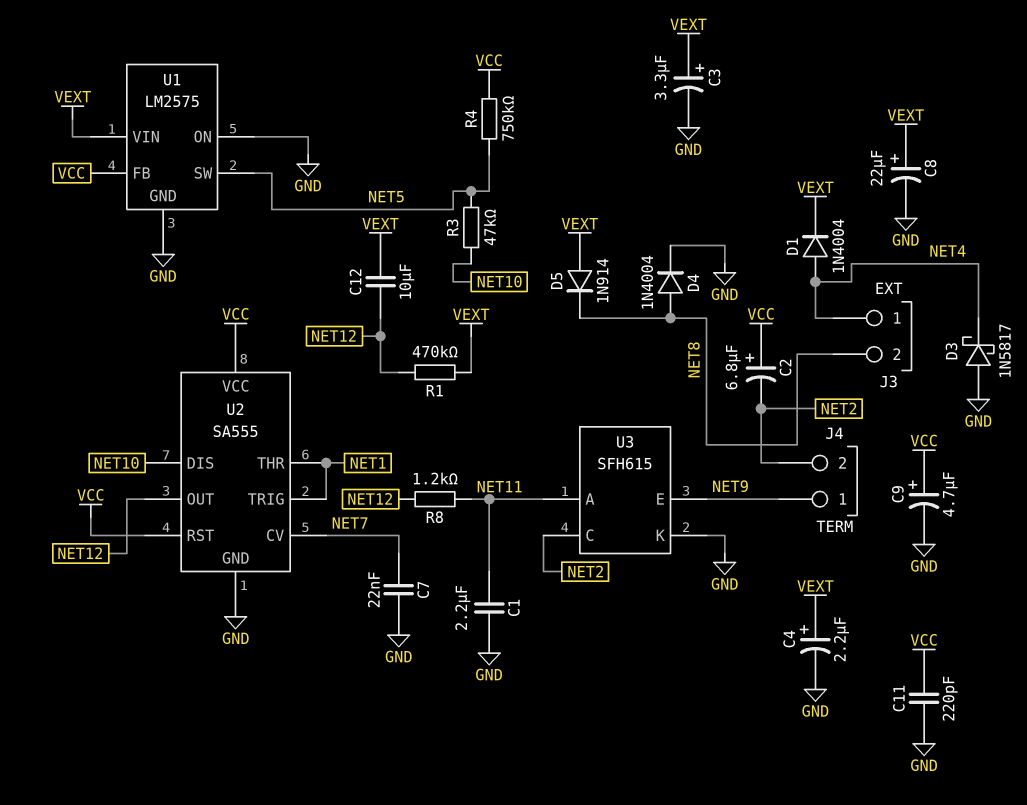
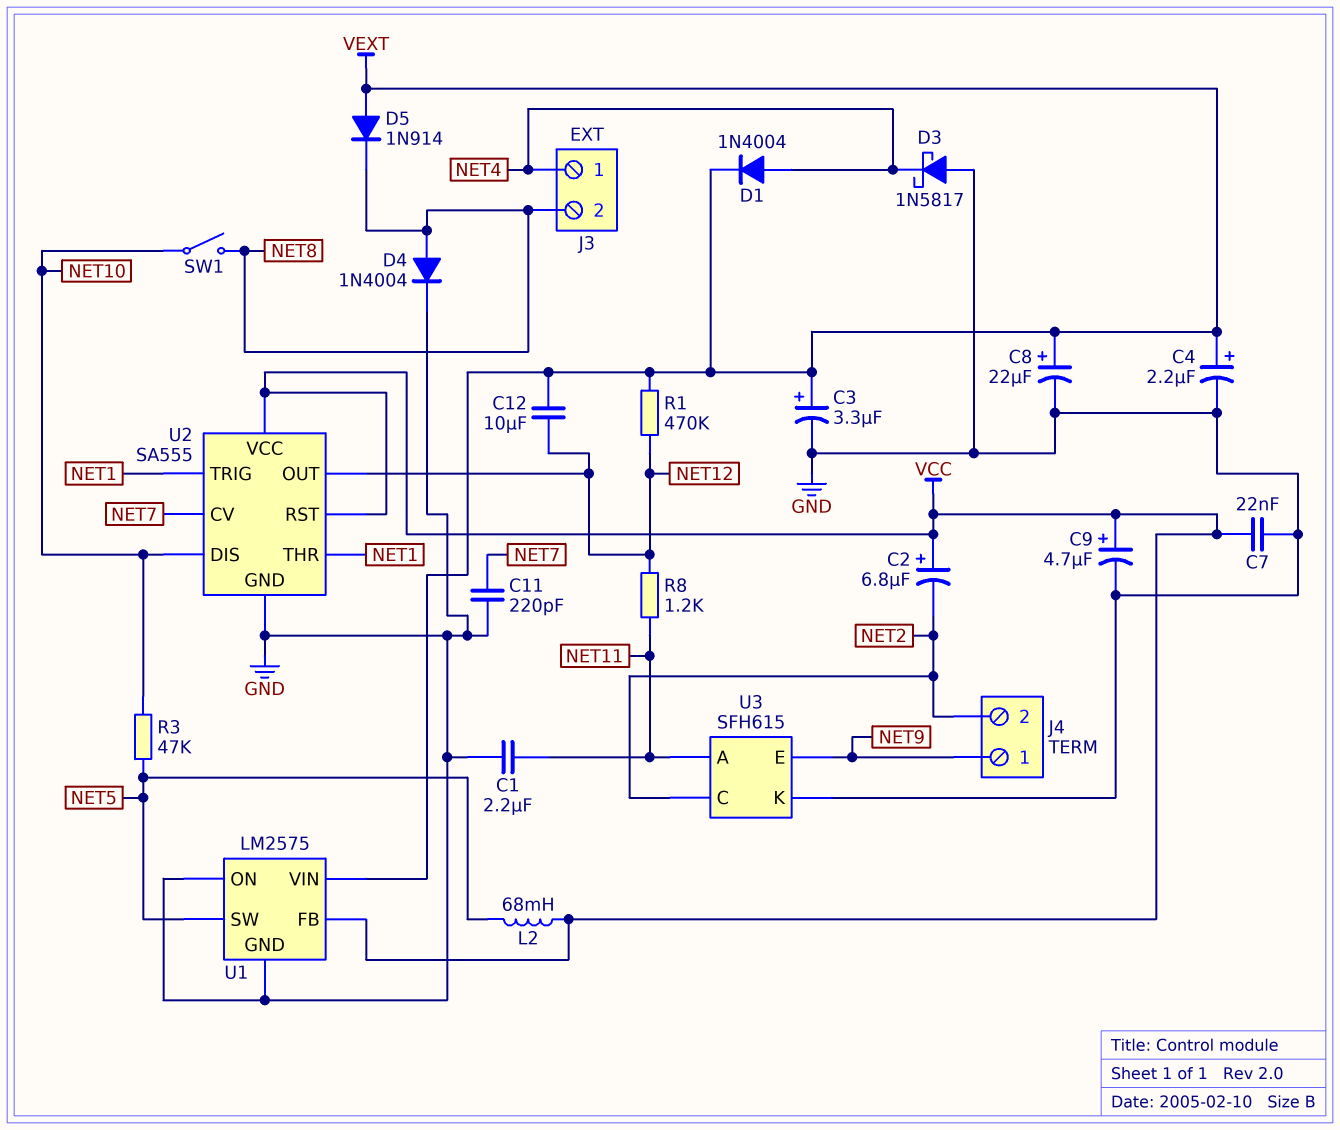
C7: 22nF (GND, NET7) -> 22nF (GND, VCC)
C11: 220pF (GND, VCC) -> 220pF (GND, NET7)
L2: none -> 68mH (NET5, VCC)
R4: 750k (NET5, VCC) -> none
SW1: none -> switch (NET8, NET10)

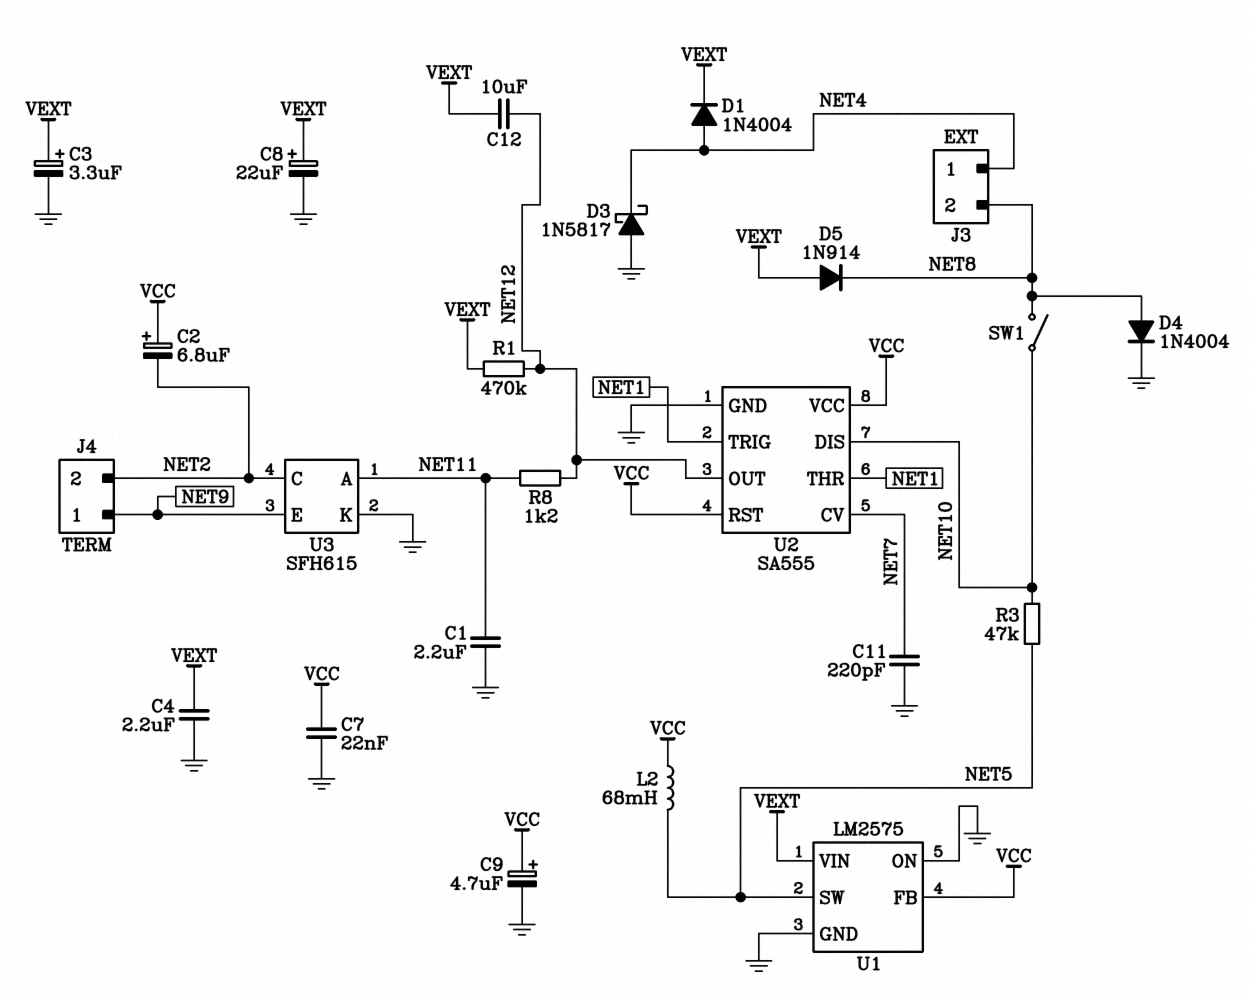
C4: 2.2uF (plus VEXT, minus GND) -> 2.2uF (GND, VEXT)

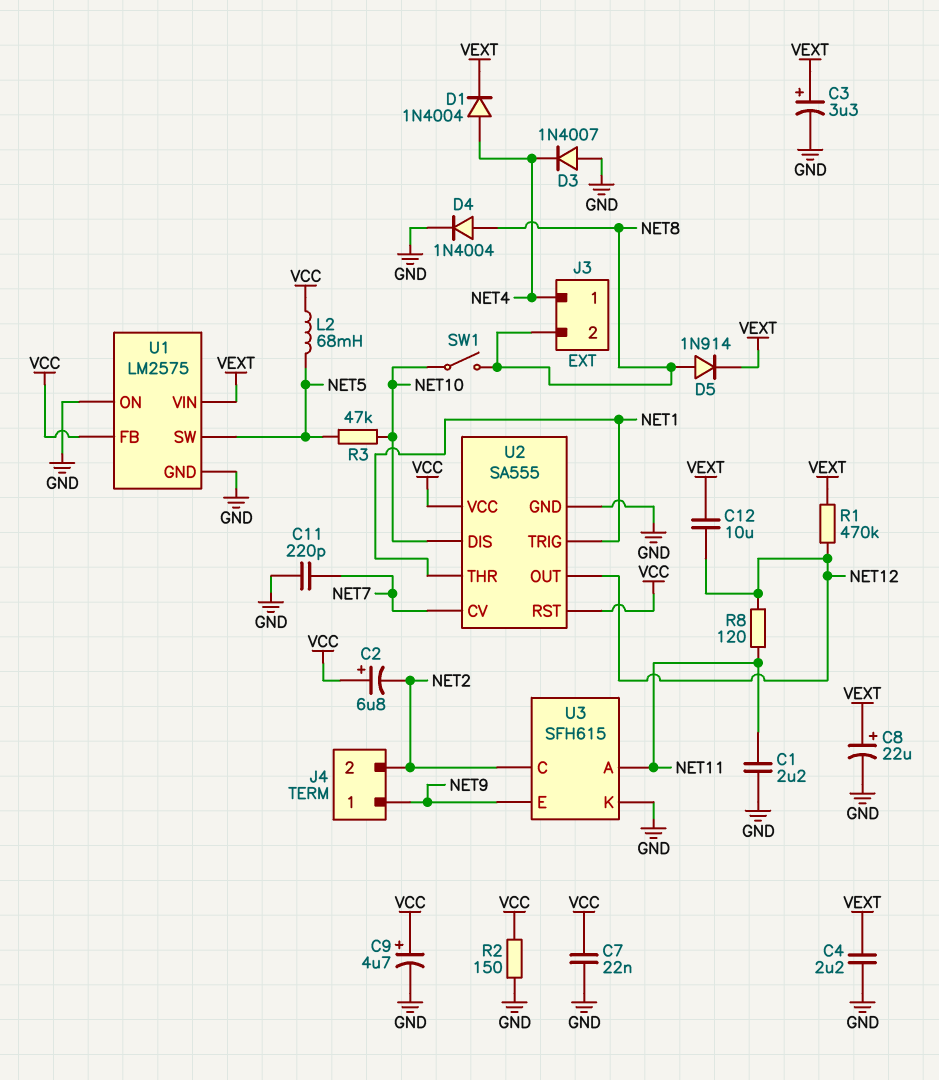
D3: schottky 1N5817 (A GND, K NET4) -> diode 1N4007 (A GND, K NET4)
D5: diode 1N914 (A VEXT, K NET8) -> diode 1N914 (A NET8, K VEXT)
R2: none -> 150 (GND, VCC)
R8: 1.2k (NET11, NET12) -> 120 (NET11, NET12)

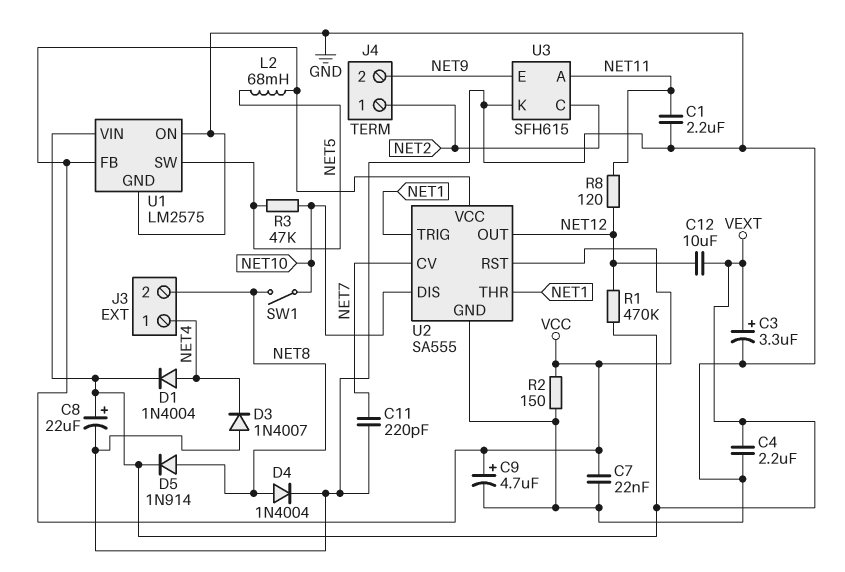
C2: 6.8uF (plus VCC, minus NET2) -> none
J4 pin 1: NET9 -> NET2
J4 pin 2: NET2 -> NET9

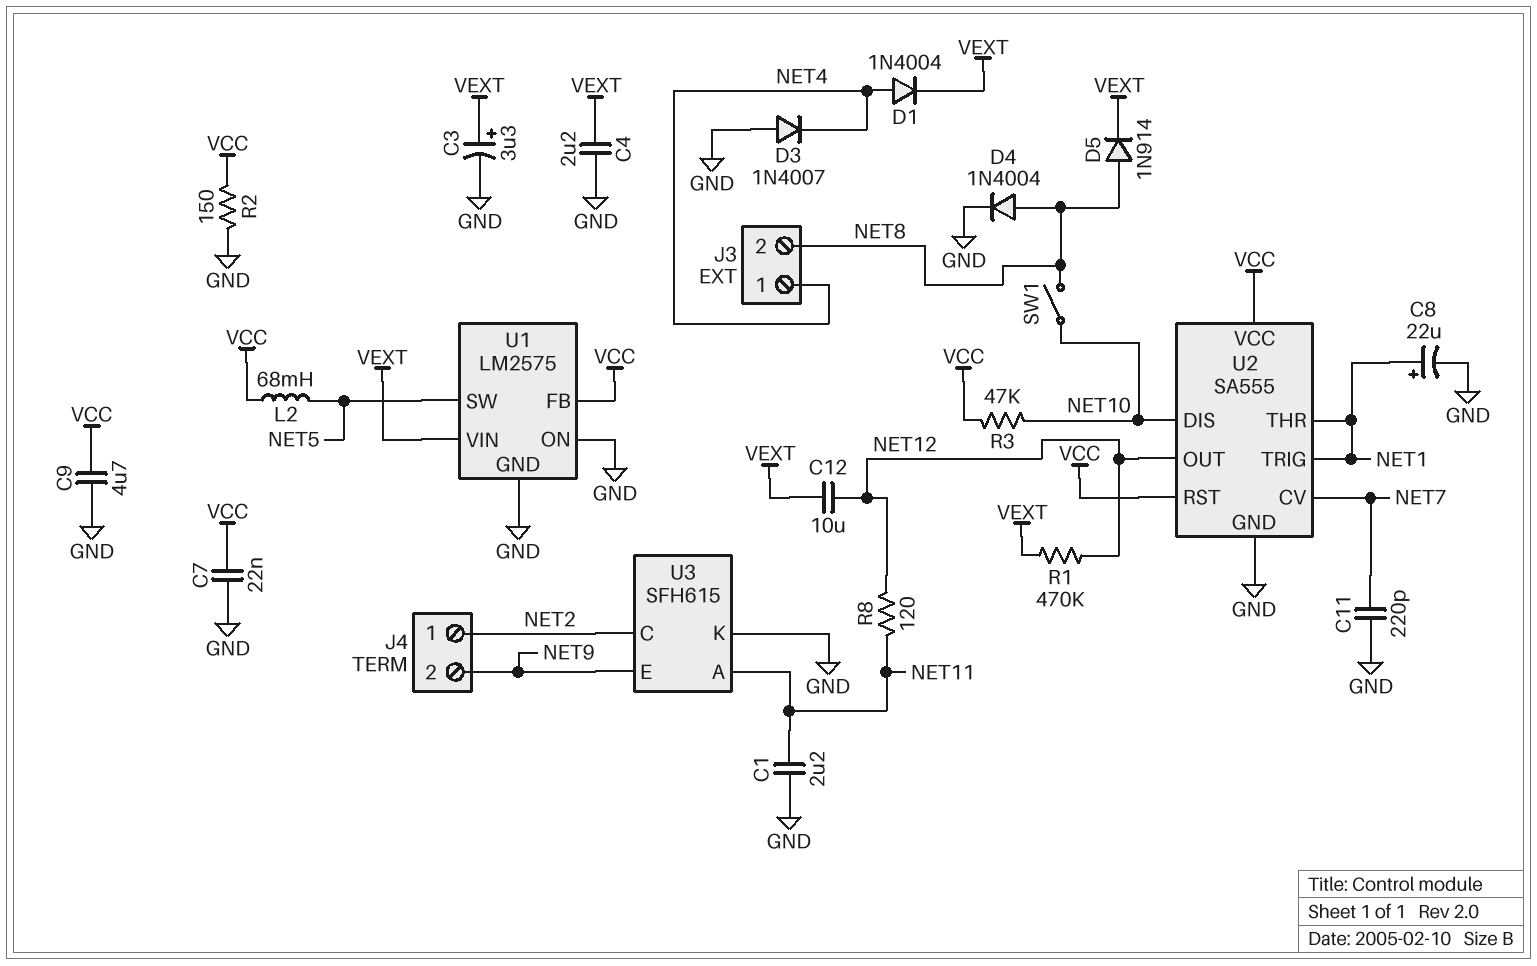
C8: 22uF (plus VEXT, minus GND) -> 22uF (plus NET1, minus GND)
C9: 4.7uF (plus VCC, minus GND) -> 4.7uF (GND, VCC)
R3: 47k (NET5, NET10) -> 47k (NET10, VCC)

